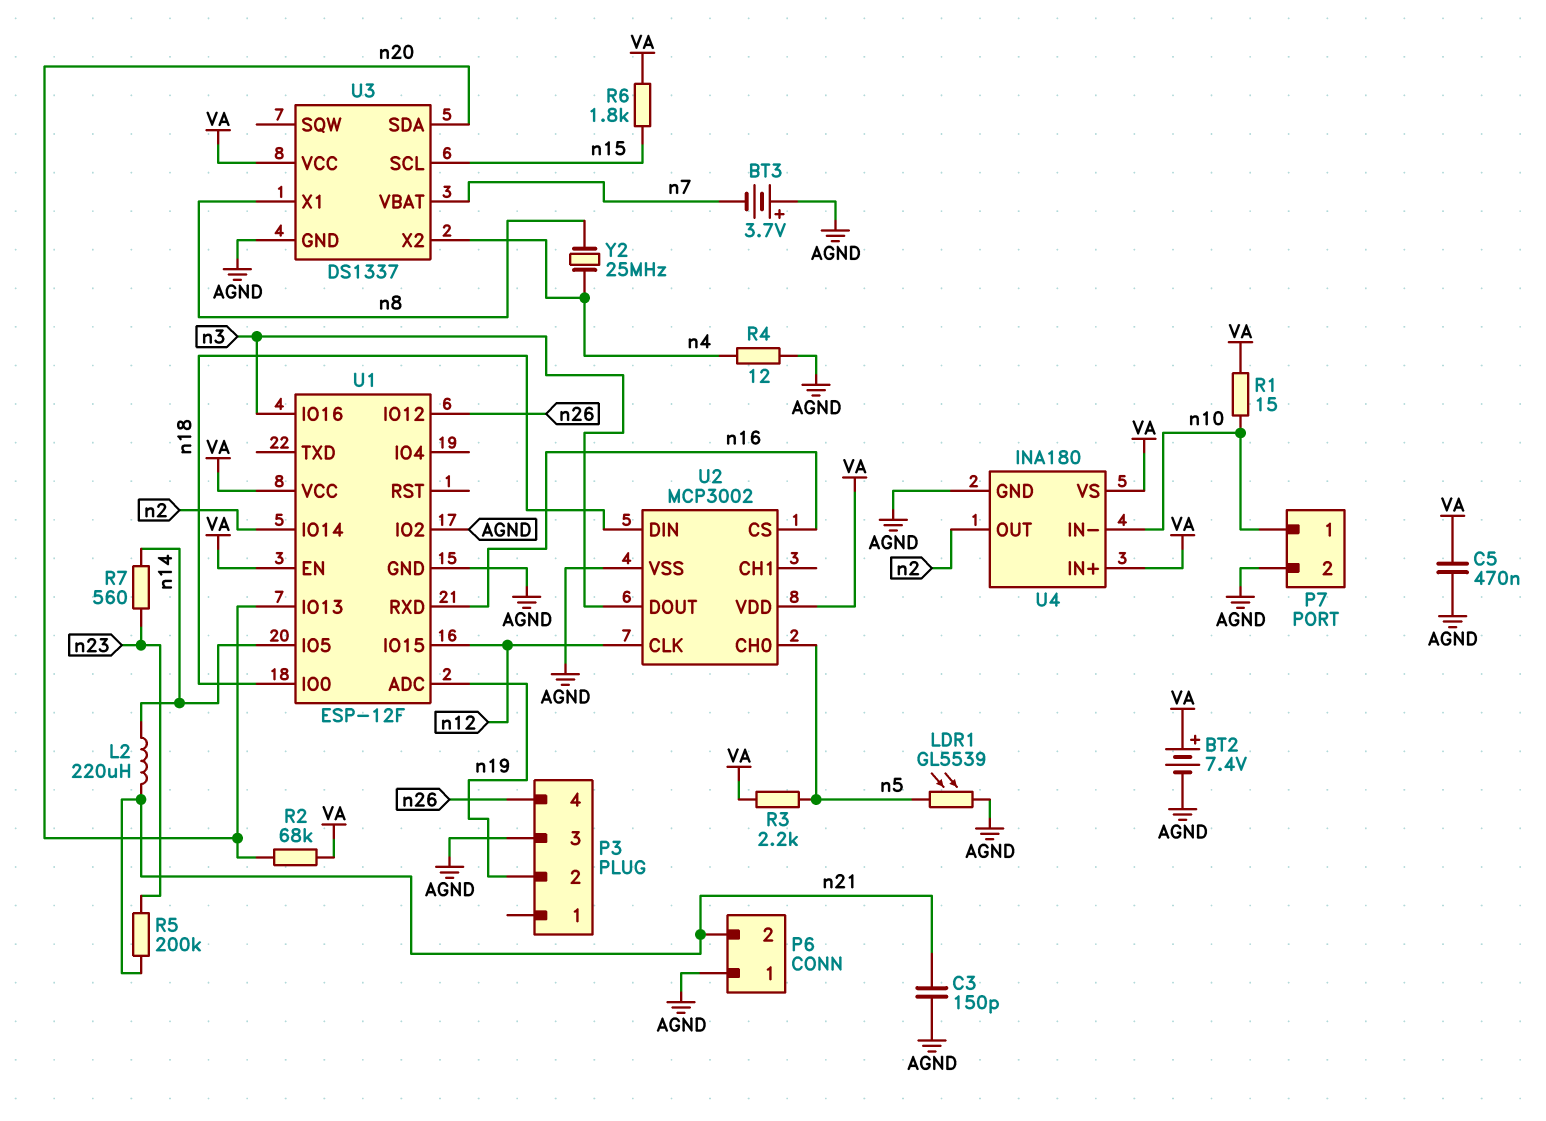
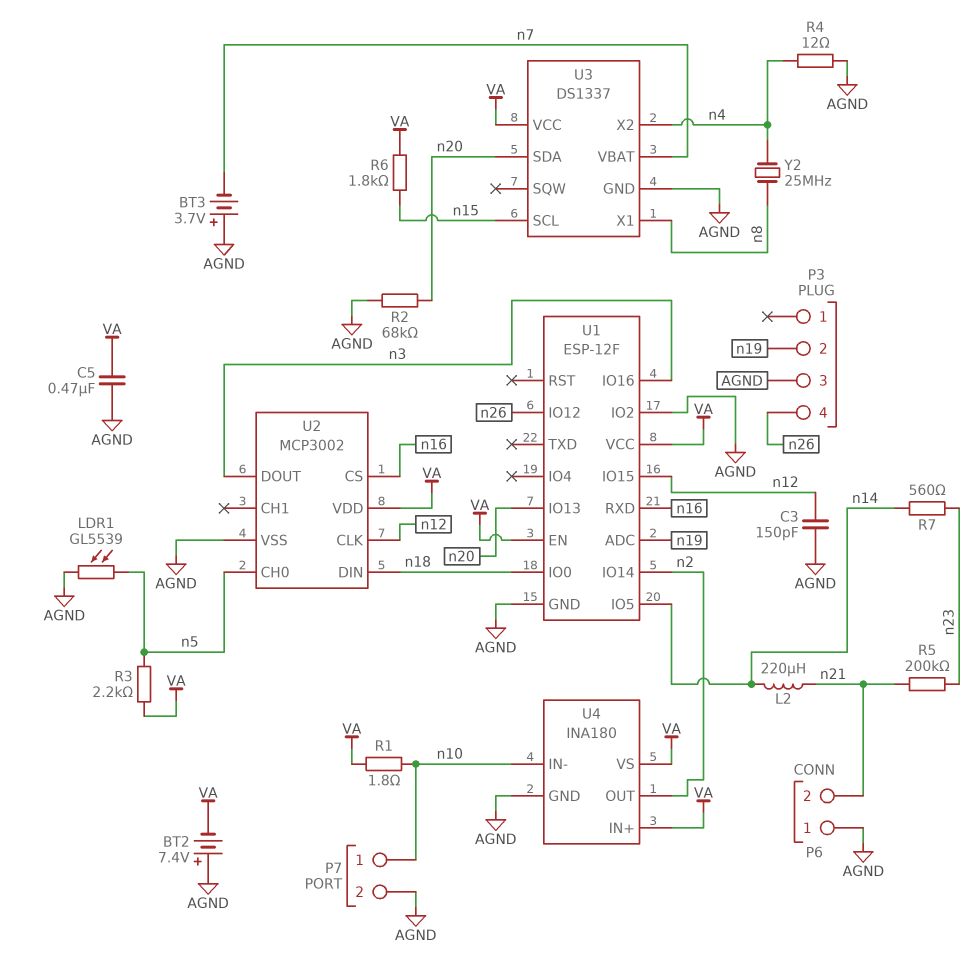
BT2: 7.4V (plus VA, minus AGND) -> 7.4V (plus AGND, minus VA)
C3: 150pF (AGND, n21) -> 150pF (AGND, n12)
R1: 15 (VA, n10) -> 1.8 (VA, n10)
R2: 68k (VA, n20) -> 68k (AGND, n20)

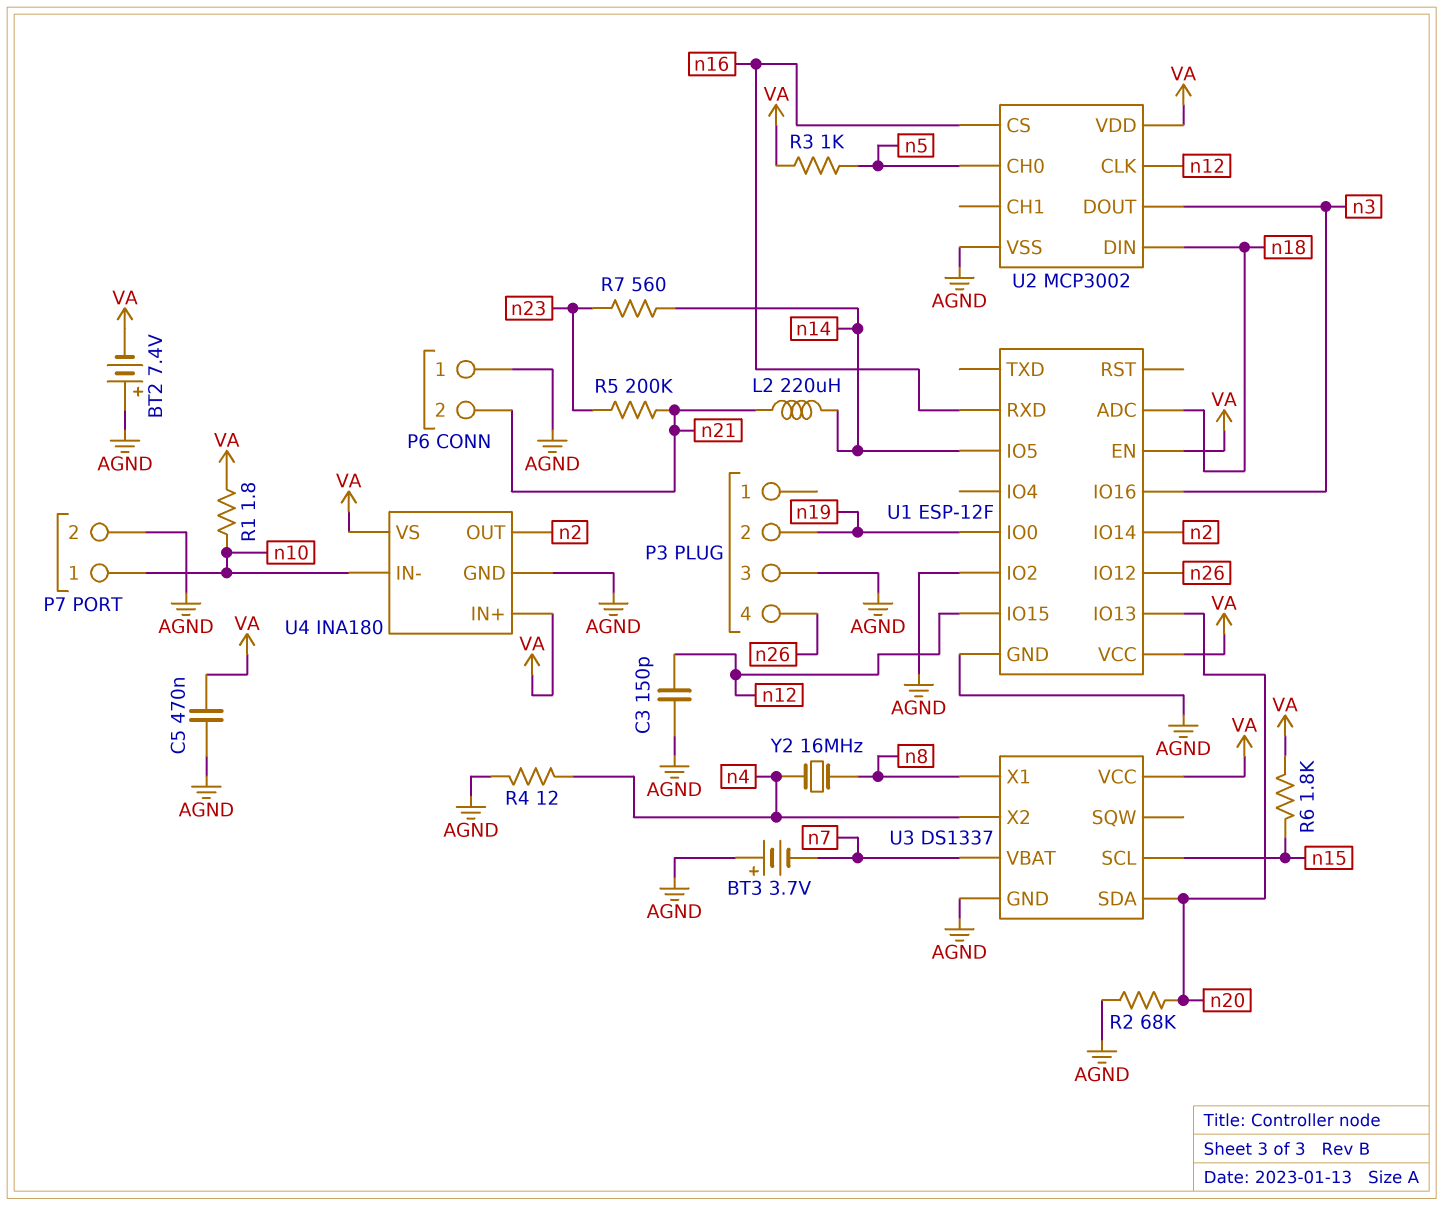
LDR1: GL5539 (AGND, n5) -> none
R3: 2.2k (VA, n5) -> 1k (VA, n5)
U1 pin ADC: n19 -> n18
U1 pin IO0: n18 -> n19
Y2: 25MHz (n4, n8) -> 16MHz (n4, n8)

